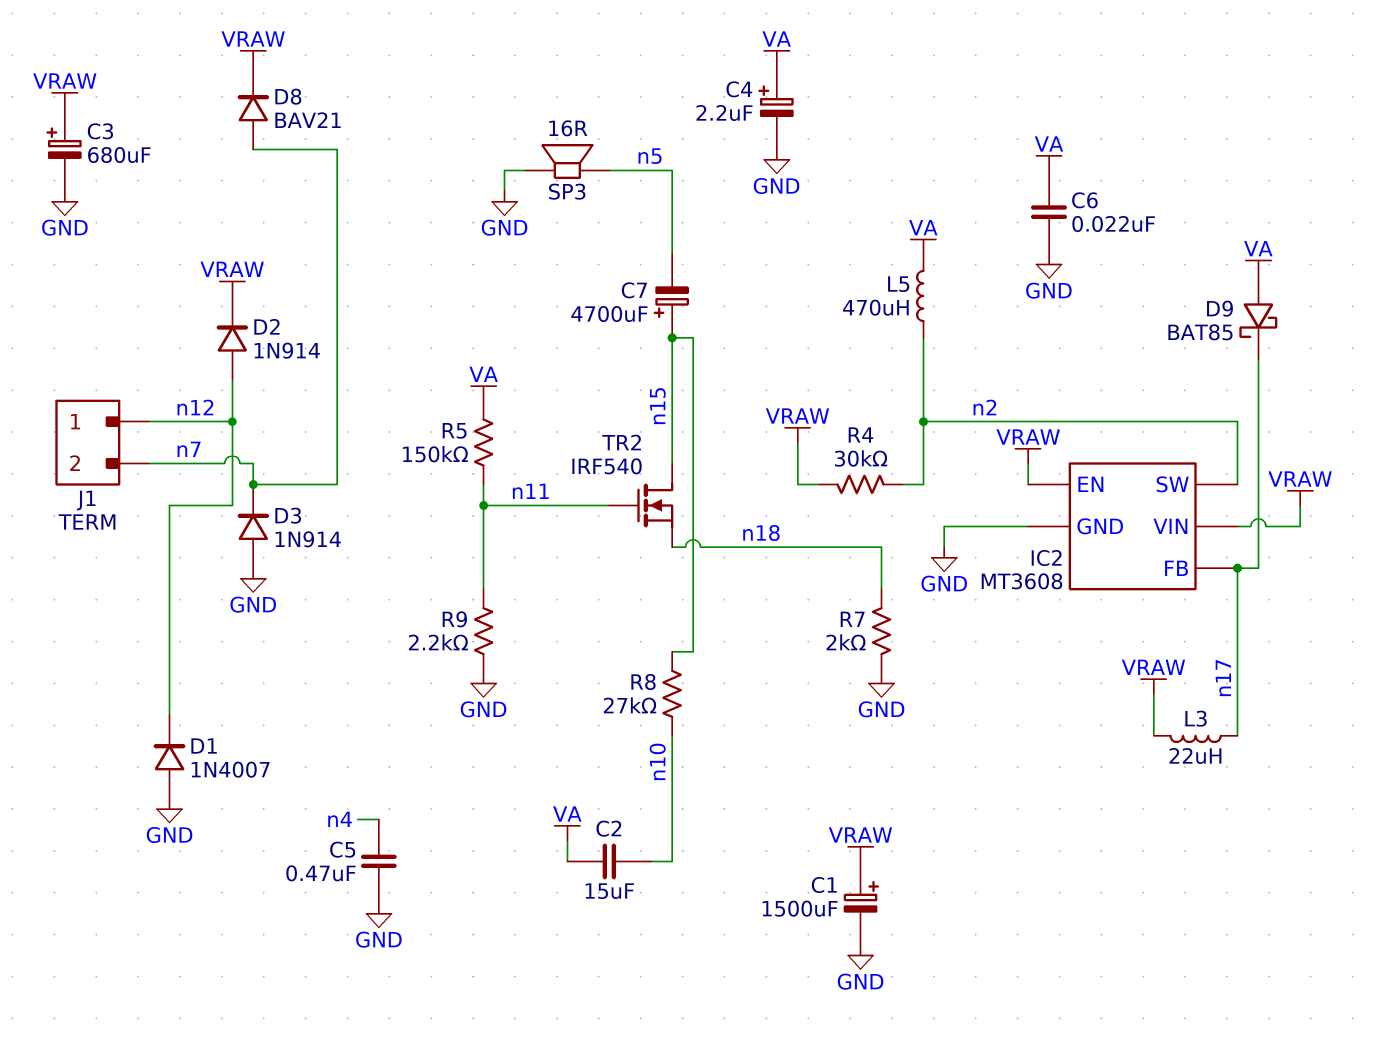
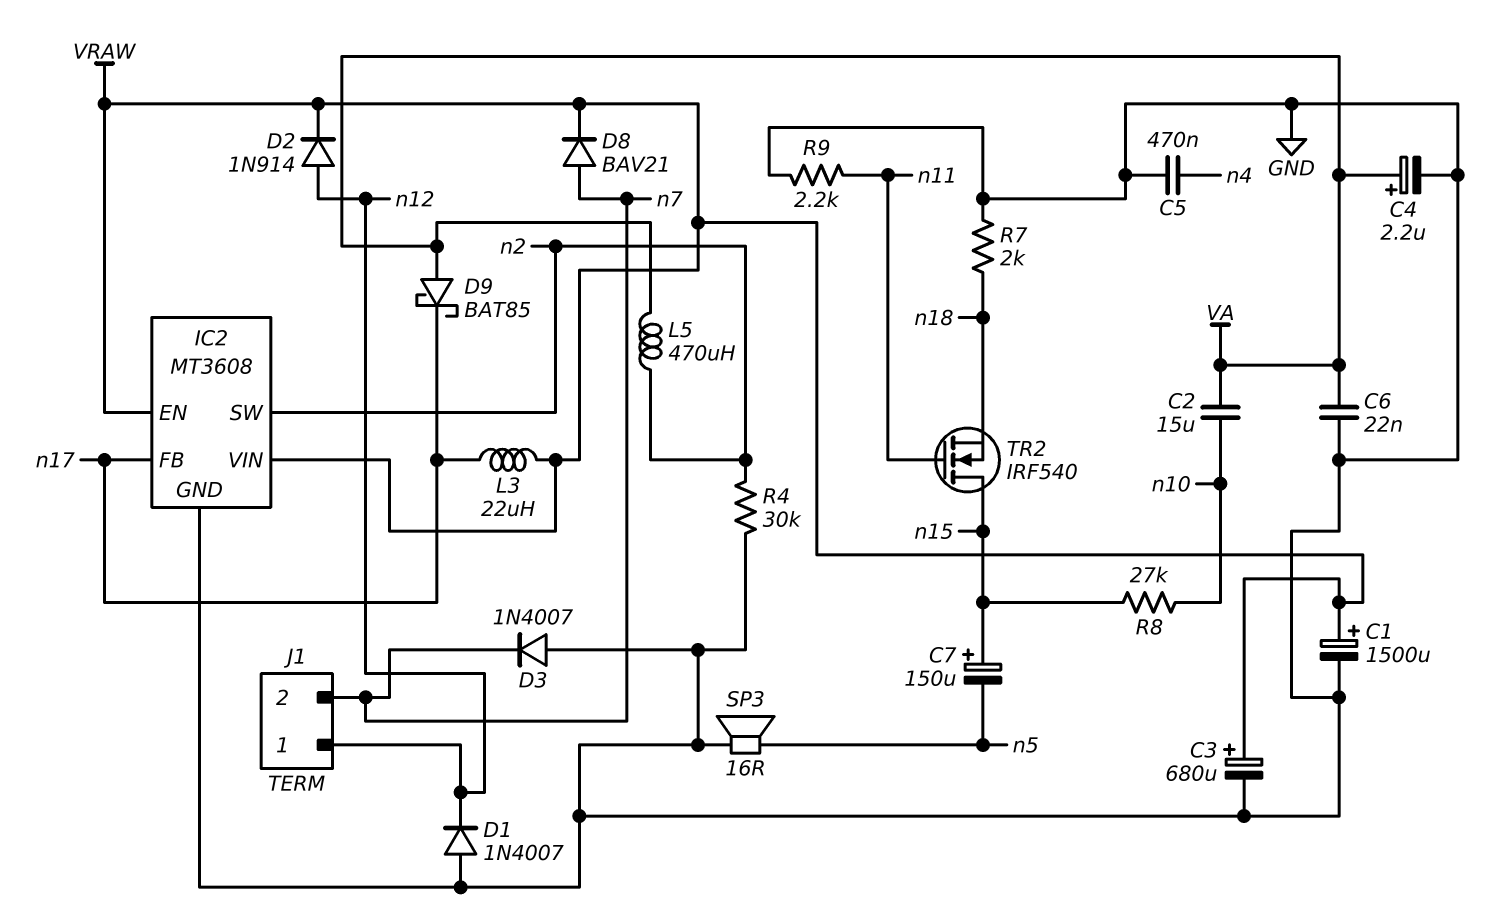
C7: 4700uF (plus n15, minus n5) -> 150uF (plus n15, minus n5)
D3: diode 1N914 (A GND, K n7) -> diode 1N4007 (A GND, K n7)
R4: 30k (VRAW, n2) -> 30k (GND, n2)
R5: 150k (VA, n11) -> none

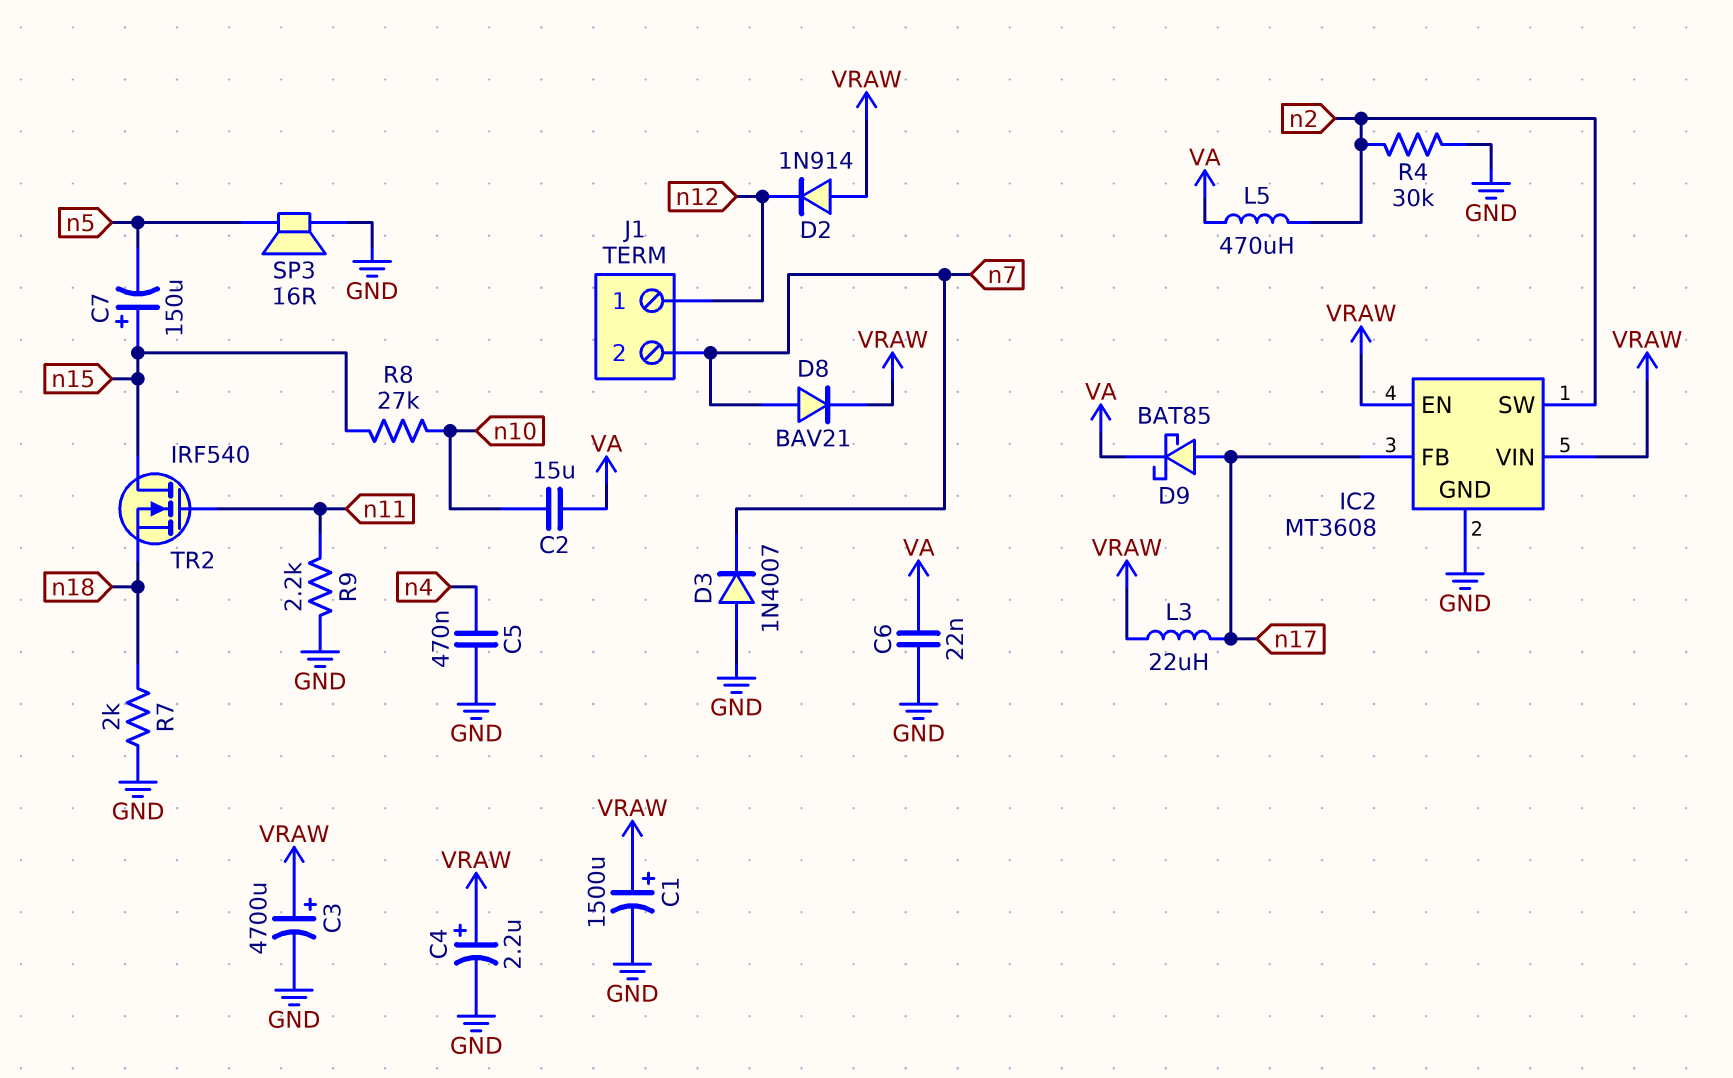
C3: 680uF (plus VRAW, minus GND) -> 4700uF (plus VRAW, minus GND)
C4: 2.2uF (plus VA, minus GND) -> 2.2uF (plus VRAW, minus GND)
D1: diode 1N4007 (A GND, K n12) -> none
D2: diode 1N914 (A n12, K VRAW) -> diode 1N914 (A VRAW, K n12)
D9: schottky BAT85 (A VA, K n17) -> schottky BAT85 (A n17, K VA)

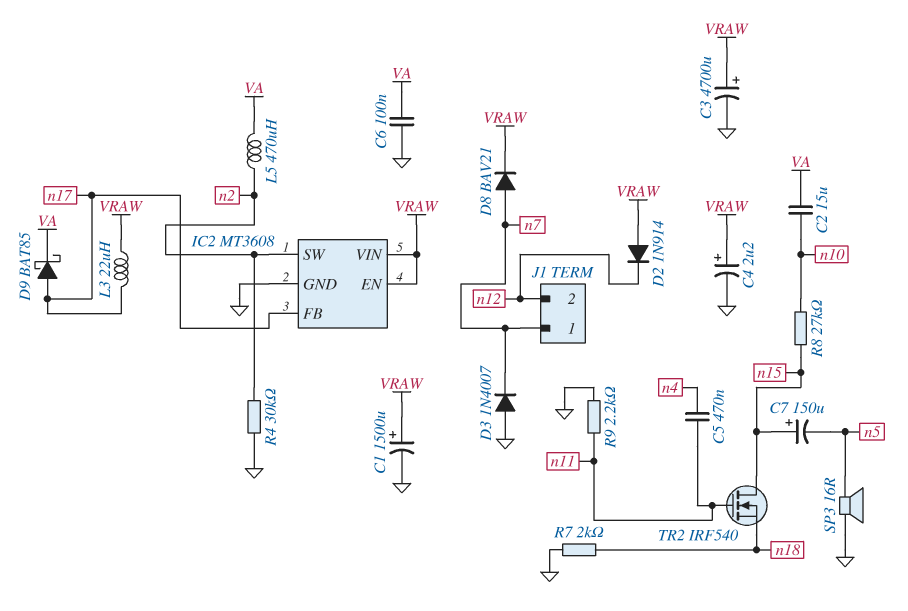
C5: 470nF (GND, n4) -> 470nF (n4, n11)
C6: 22nF (GND, VA) -> 100nF (GND, VA)
J1 pin 1: n12 -> n7
J1 pin 2: n7 -> n12

